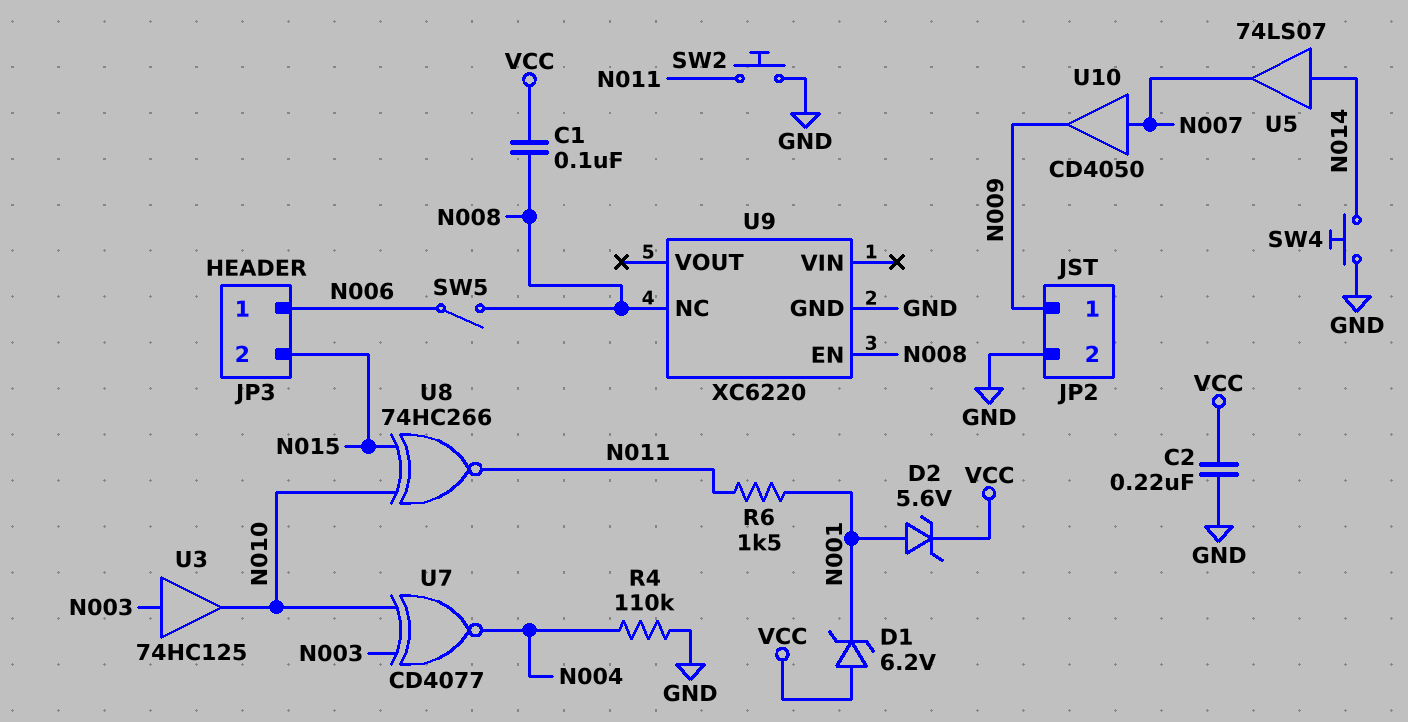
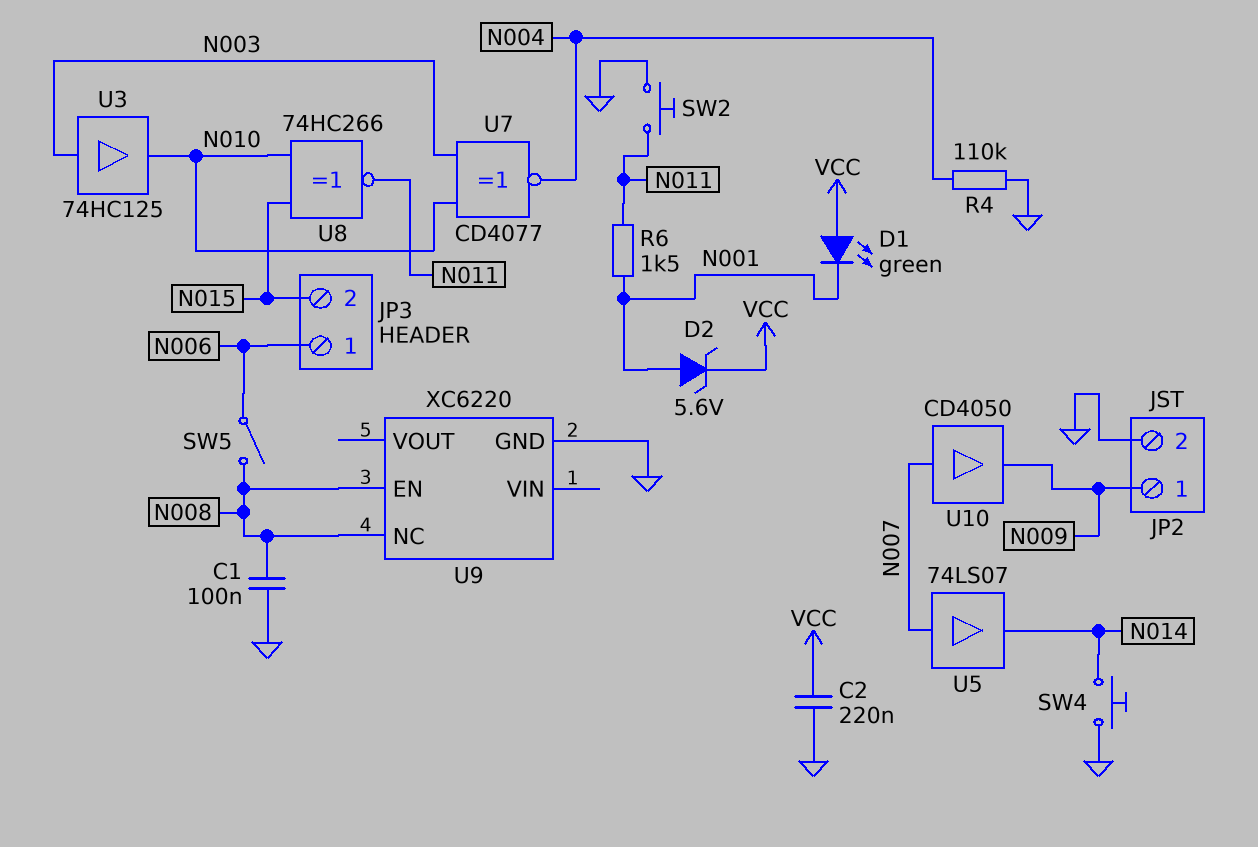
C1: 100nF (N008, VCC) -> 100nF (GND, N008)
D1: zener 6.2V (A VCC, K N001) -> LED green (A VCC, K N001)
U5: buffer 74LS07 (in N014, out N007) -> buffer 74LS07 (in N007, out N014)

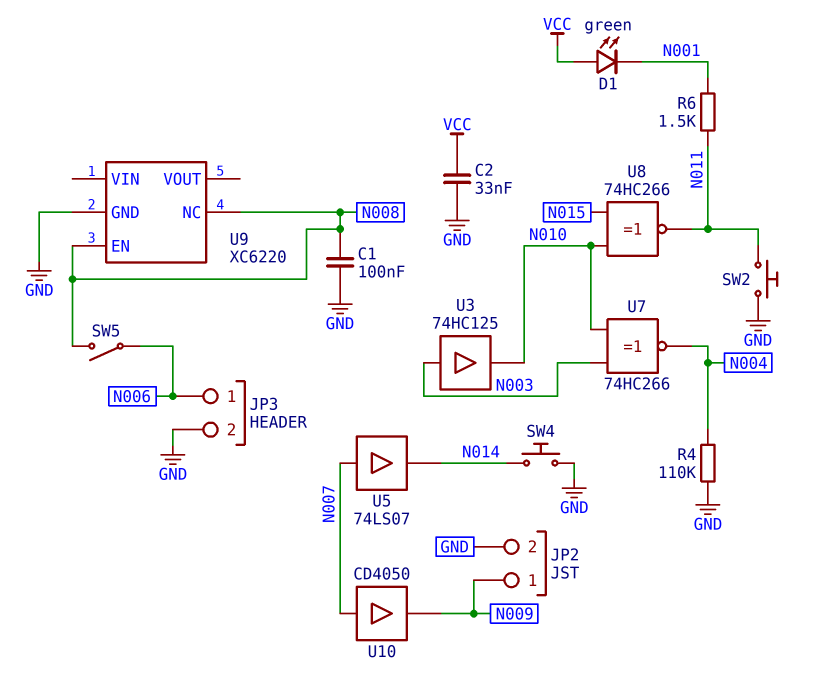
C2: 220nF (GND, VCC) -> 33nF (GND, VCC)
D2: zener 5.6V (A N001, K VCC) -> none
JP3 pin 2: N015 -> GND
U7: XNOR CD4077 (in N003, in N010, out N004) -> XNOR 74HC266 (in N003, in N010, out N004)

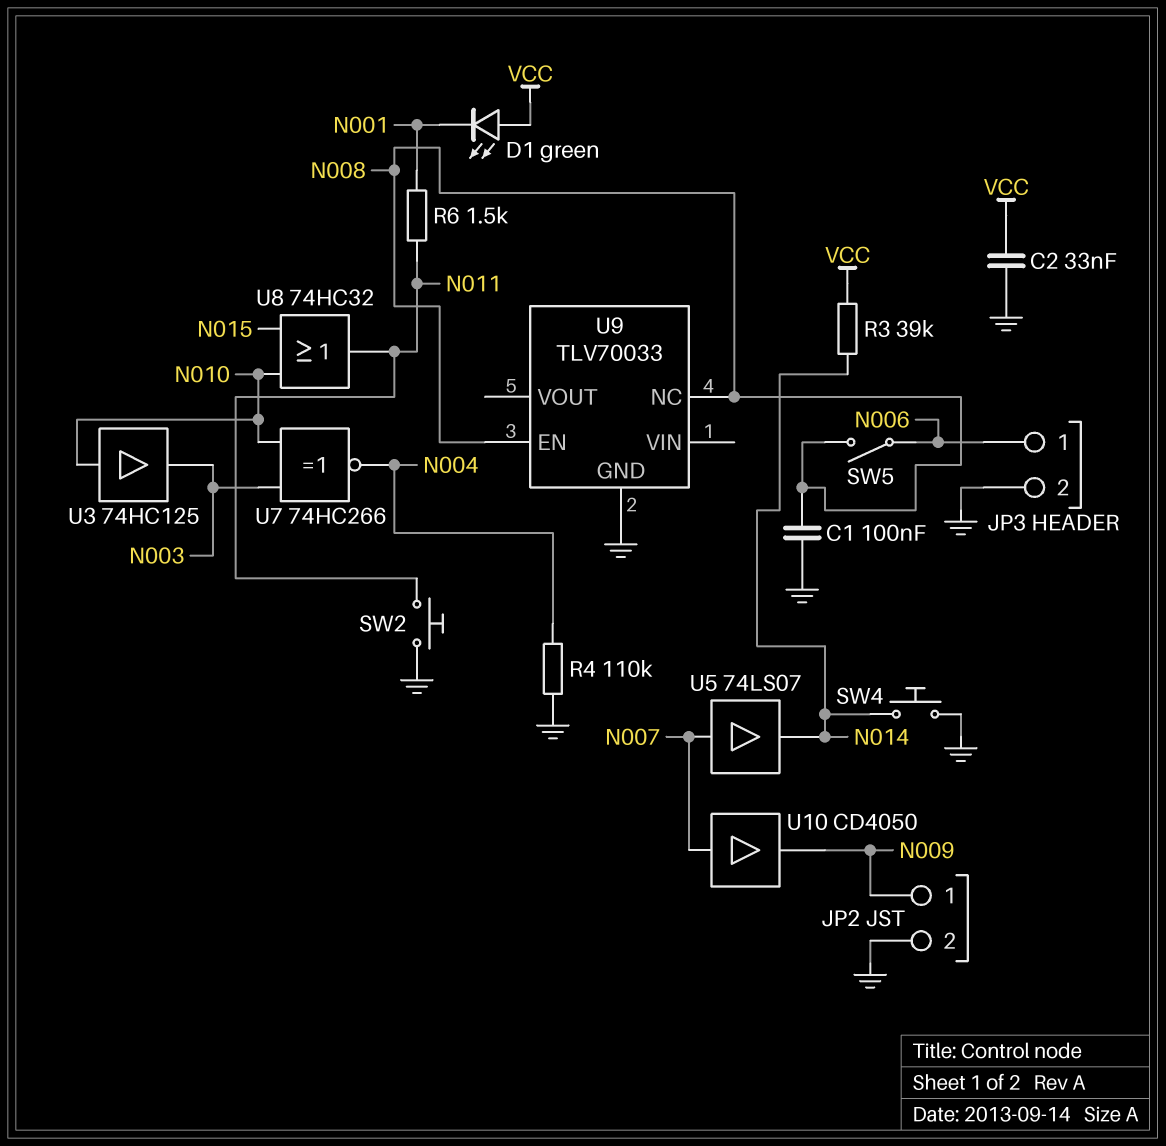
R3: none -> 39k (N014, VCC)
U3: buffer 74HC125 (in N003, out N010) -> buffer 74HC125 (in N010, out N003)
U8: XNOR 74HC266 (in N010, in N015, out N011) -> OR 74HC32 (in N010, in N015, out N011)
U9: XC6220 -> TLV70033

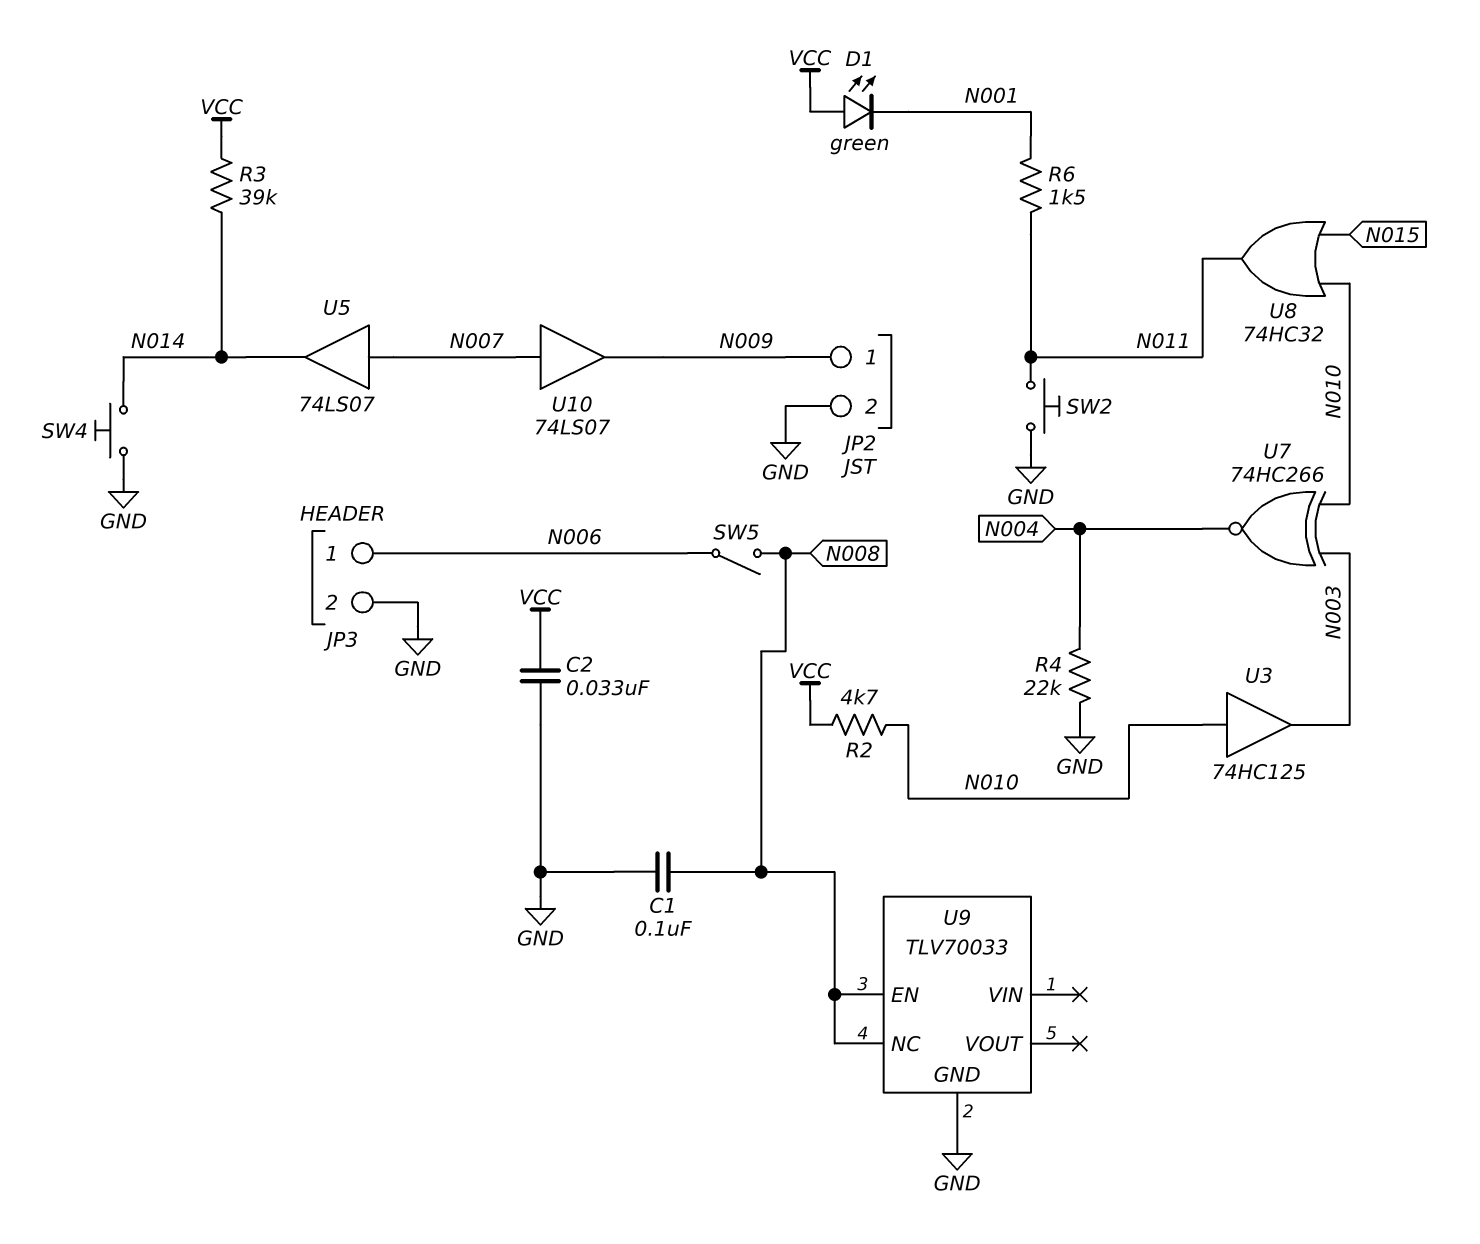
R2: none -> 4.7k (N010, VCC)
R4: 110k (GND, N004) -> 22k (GND, N004)
U10: buffer CD4050 (in N007, out N009) -> buffer 74LS07 (in N007, out N009)

